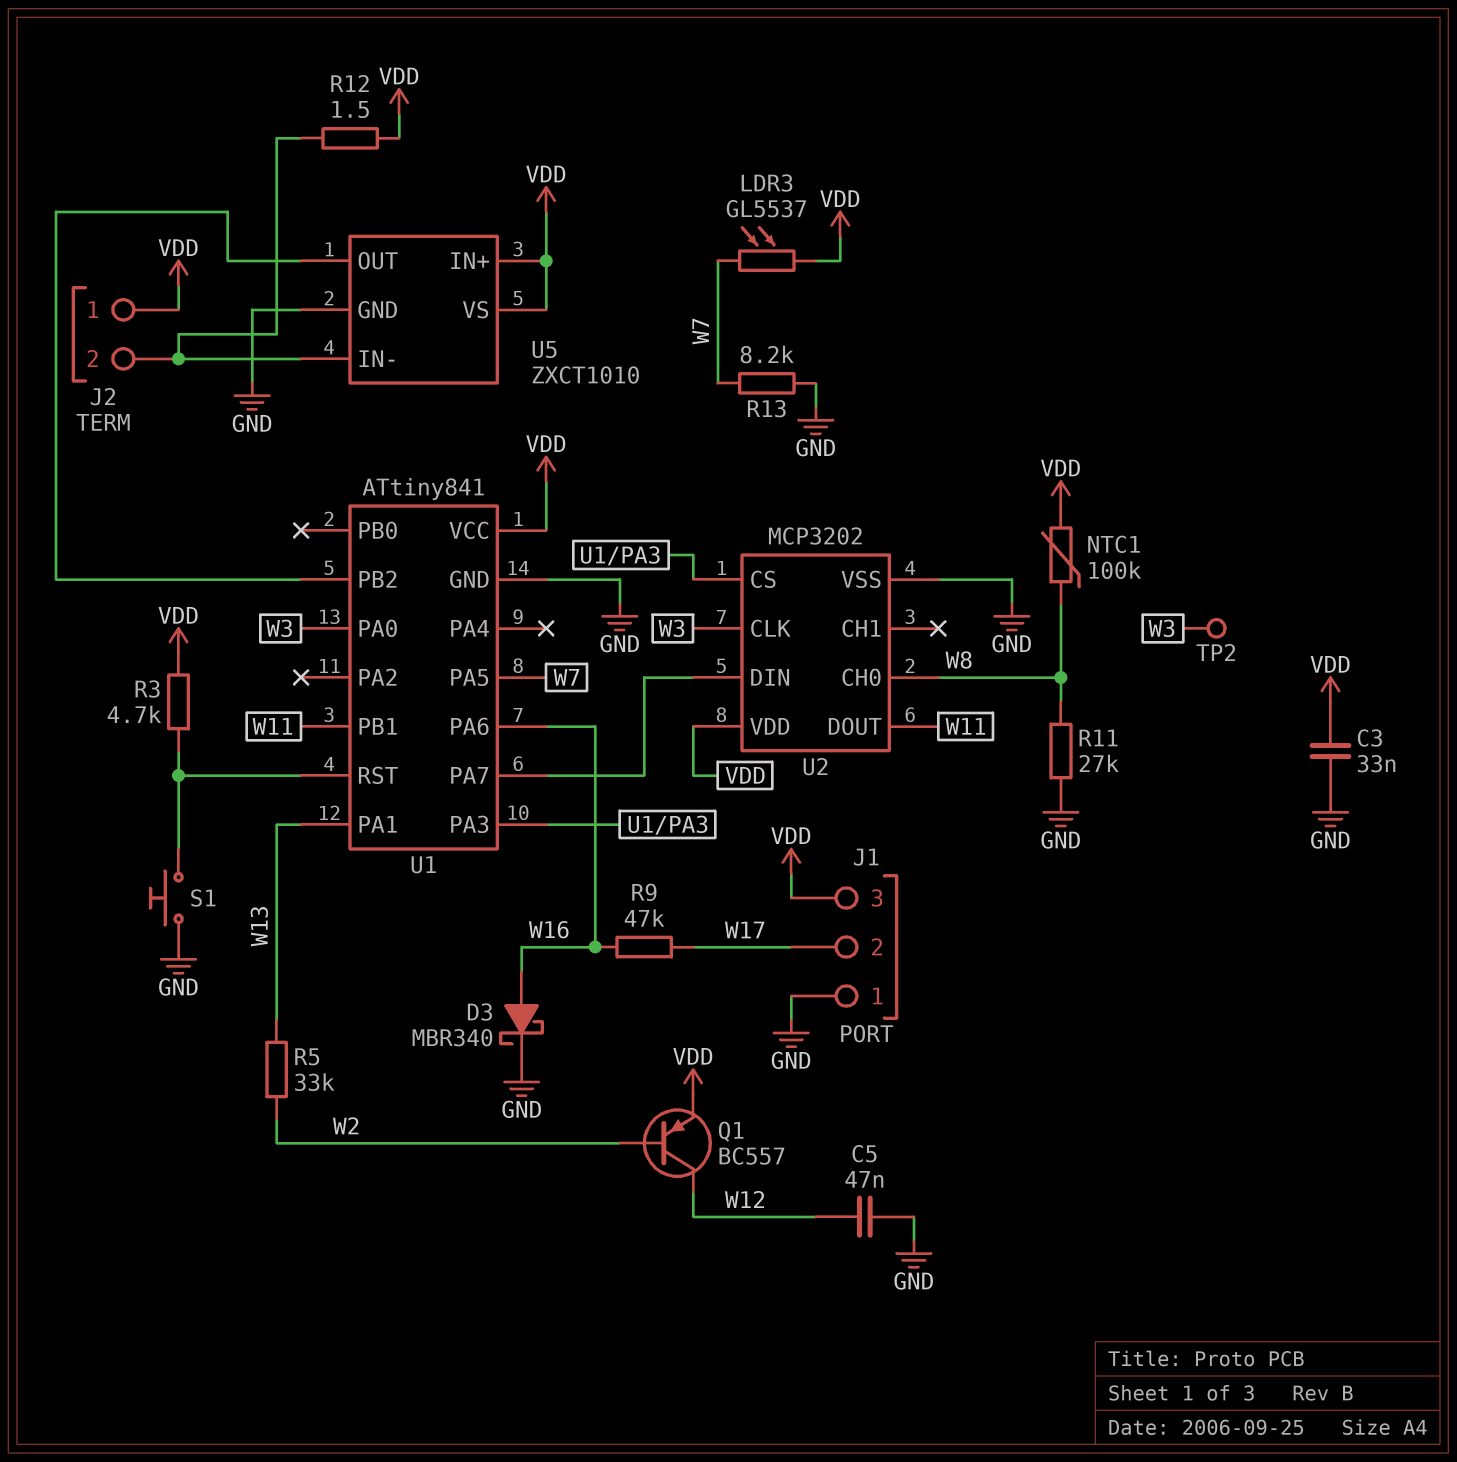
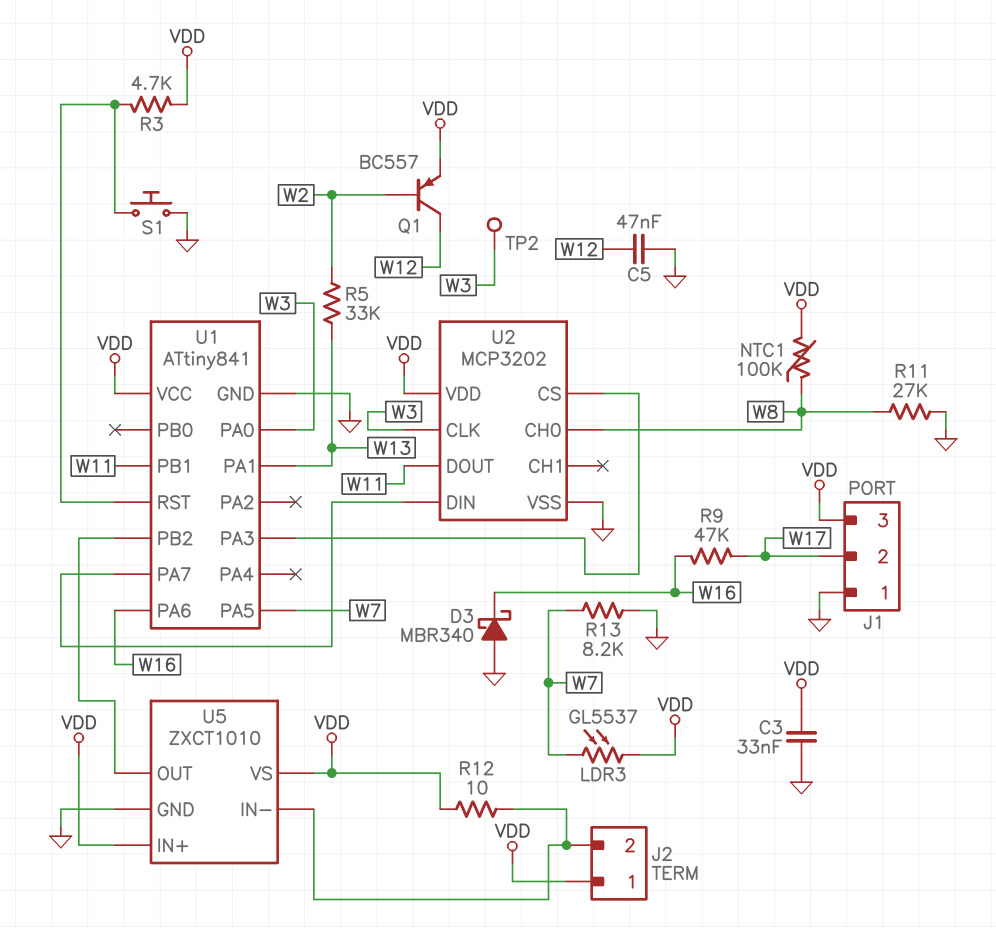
D3: schottky MBR340 (A W16, K GND) -> schottky MBR340 (A GND, K W16)
R12: 1.5 (J2/2, VDD) -> 10 (J2/2, VDD)

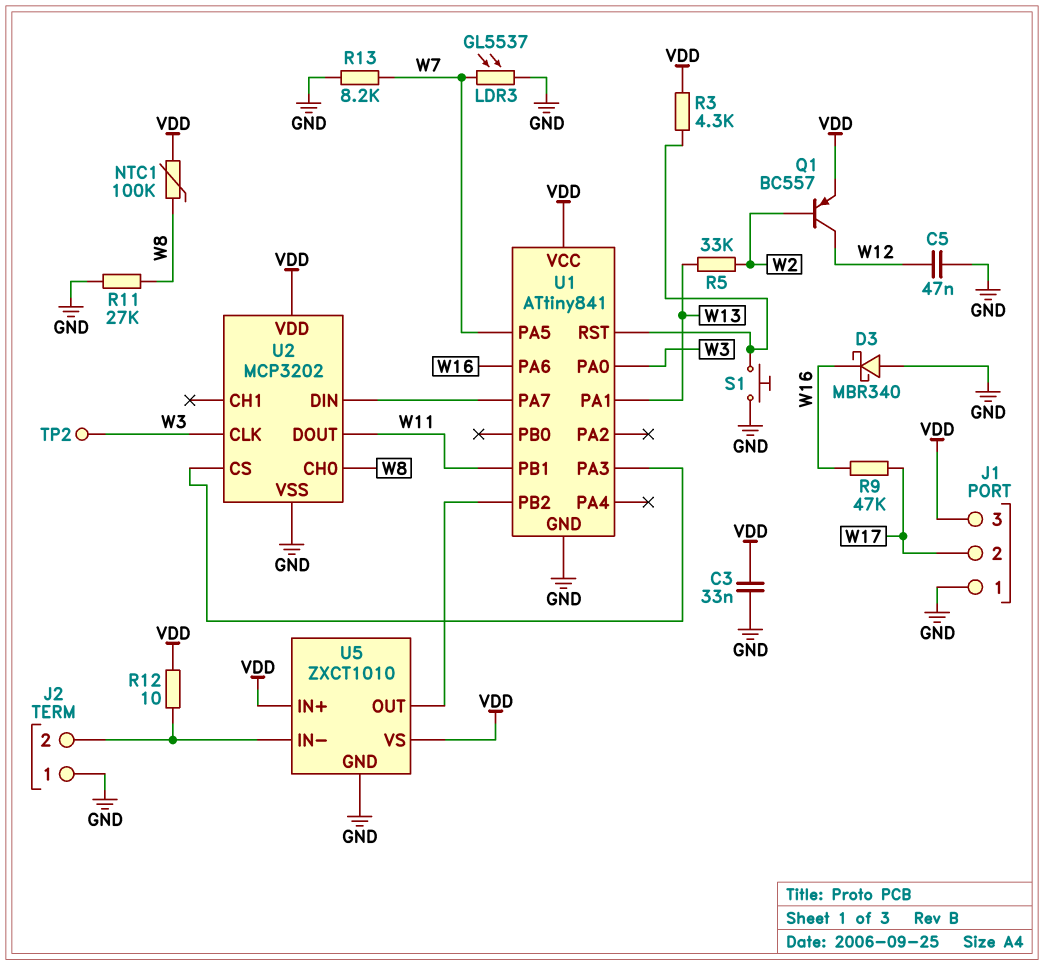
J2 pin 1: VDD -> GND
LDR3: GL5537 (VDD, W7) -> GL5537 (GND, W7)
R3: 4.7k (U1/RST, VDD) -> 4.3k (U1/RST, VDD)

